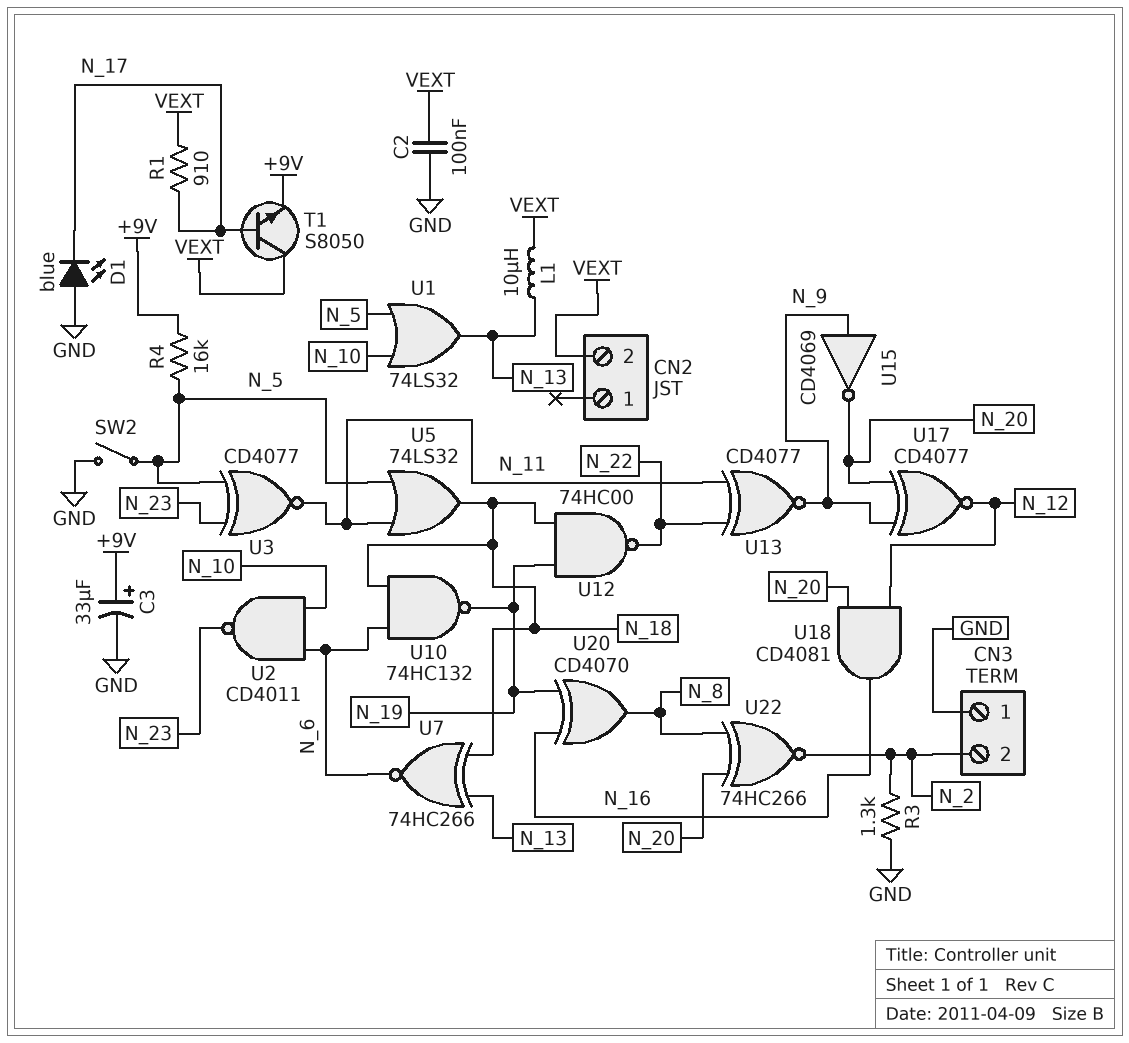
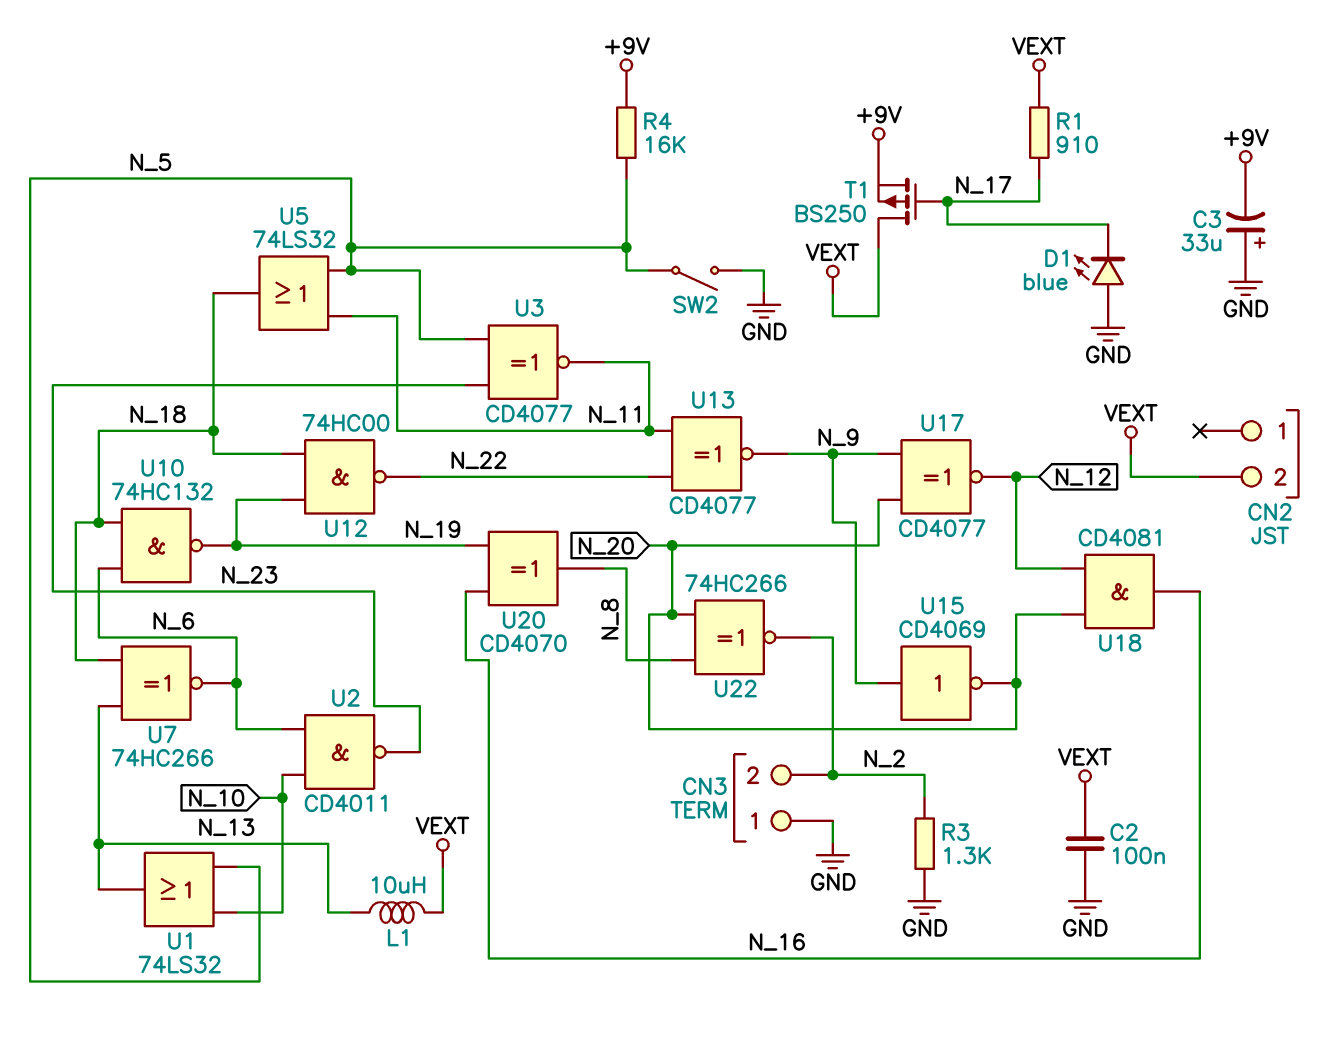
C3: 33uF (plus +9V, minus GND) -> 33uF (plus GND, minus +9V)
T1: NPN S8050 (B N_17, C VEXT, E +9V) -> PMOS BS250 (G N_17, D VEXT, S +9V)

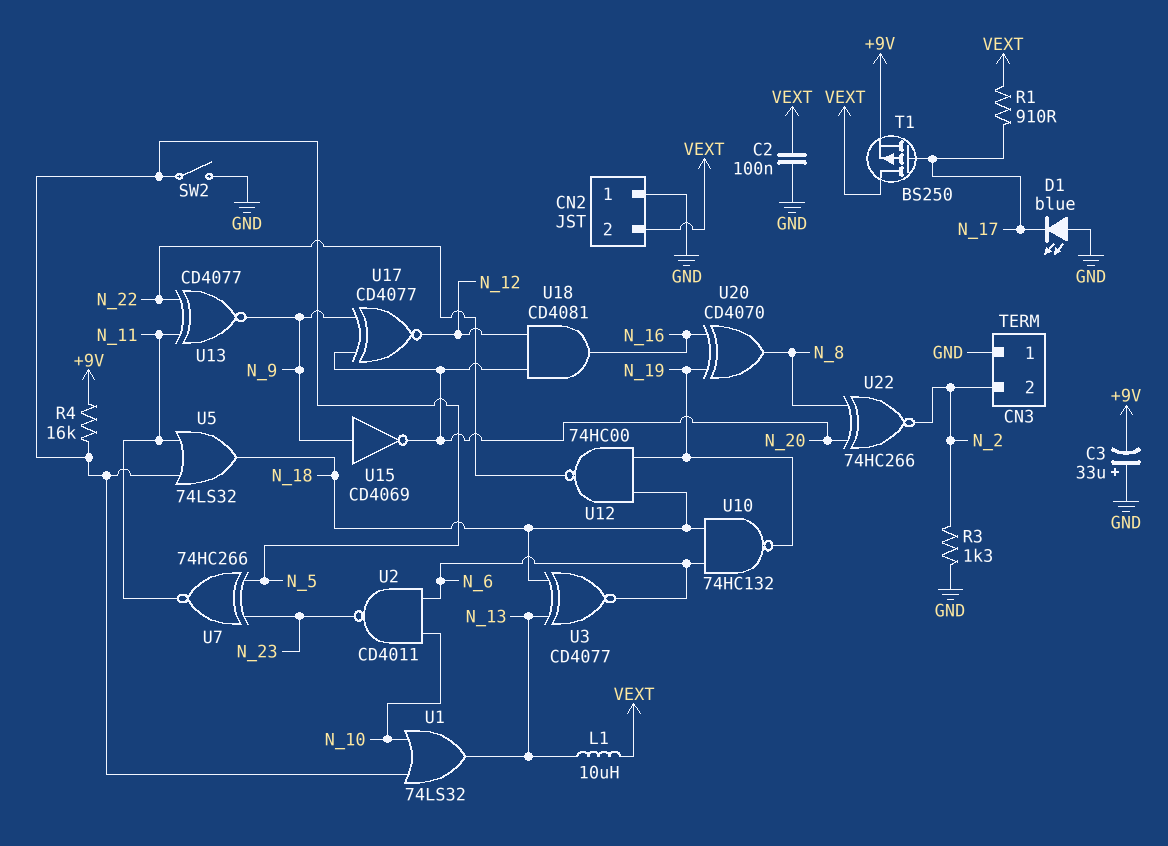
CN2 pin 1: none -> GND
U3: XNOR CD4077 (in N_5, in N_23, out N_11) -> XNOR CD4077 (in N_13, in N_18, out N_6)
U7: XNOR 74HC266 (in N_13, in N_18, out N_6) -> XNOR 74HC266 (in N_5, in N_23, out N_11)

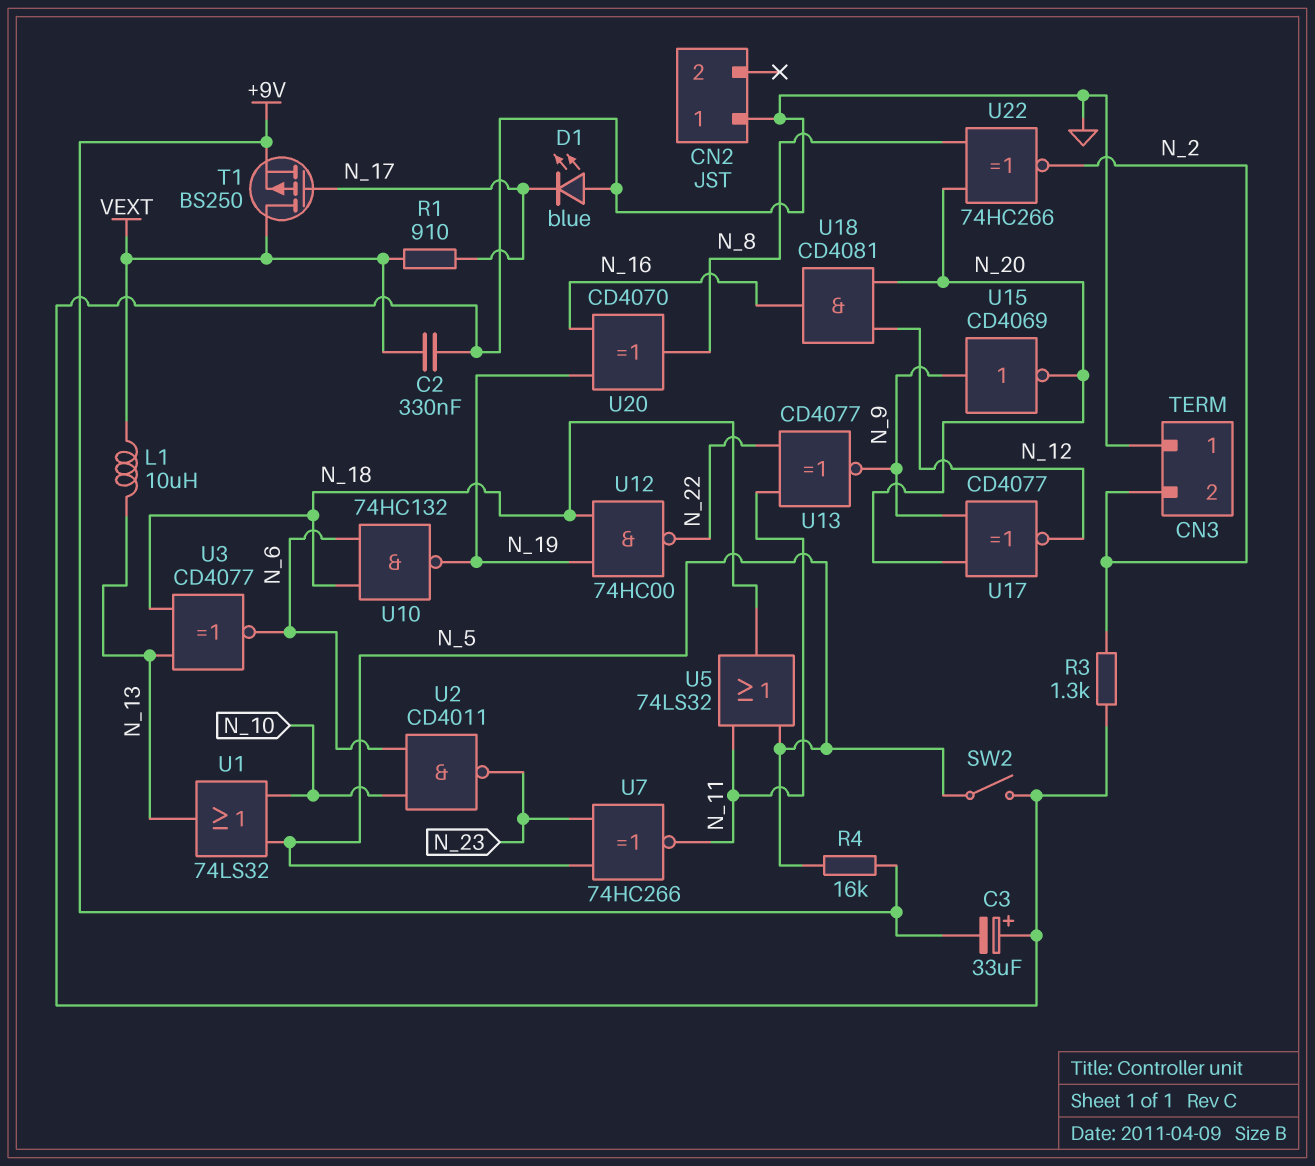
C2: 100nF (GND, VEXT) -> 330nF (GND, VEXT)
CN2 pin 2: VEXT -> none

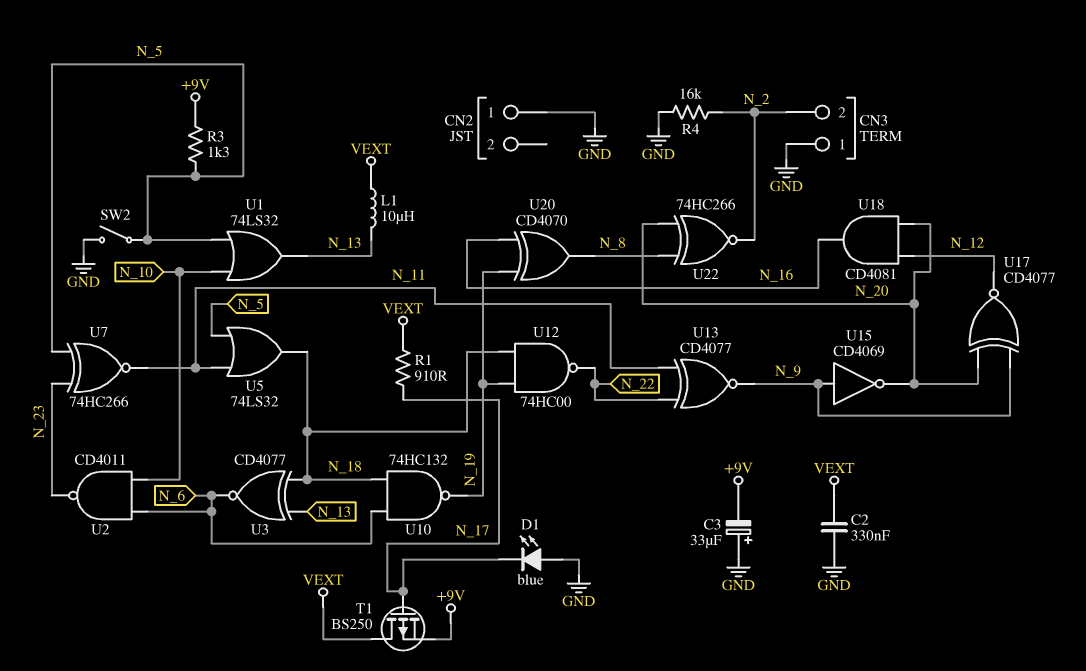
R3: 1.3k (GND, N_2) -> 1.3k (+9V, N_5)
R4: 16k (+9V, N_5) -> 16k (GND, N_2)

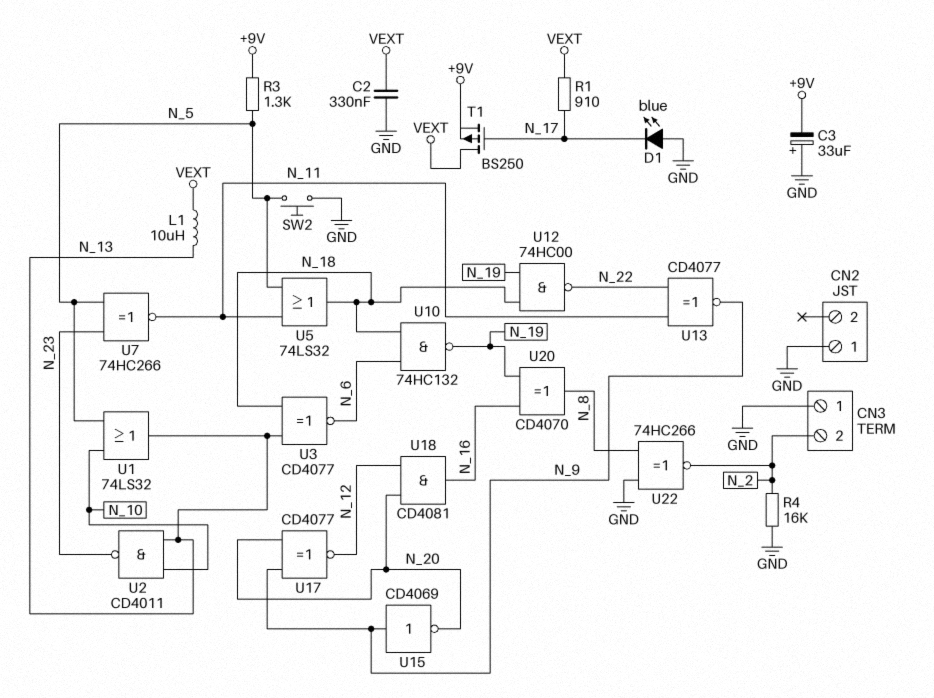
SW2: switch (GND, N_5) -> button (GND, N_5)
U2: NAND CD4011 (in N_6, in N_10, out N_23) -> NAND CD4011 (in N_10, in N_13, out N_23)
U22: XNOR 74HC266 (in N_8, in N_20, out N_2) -> XNOR 74HC266 (in GND, in N_8, out N_2)

